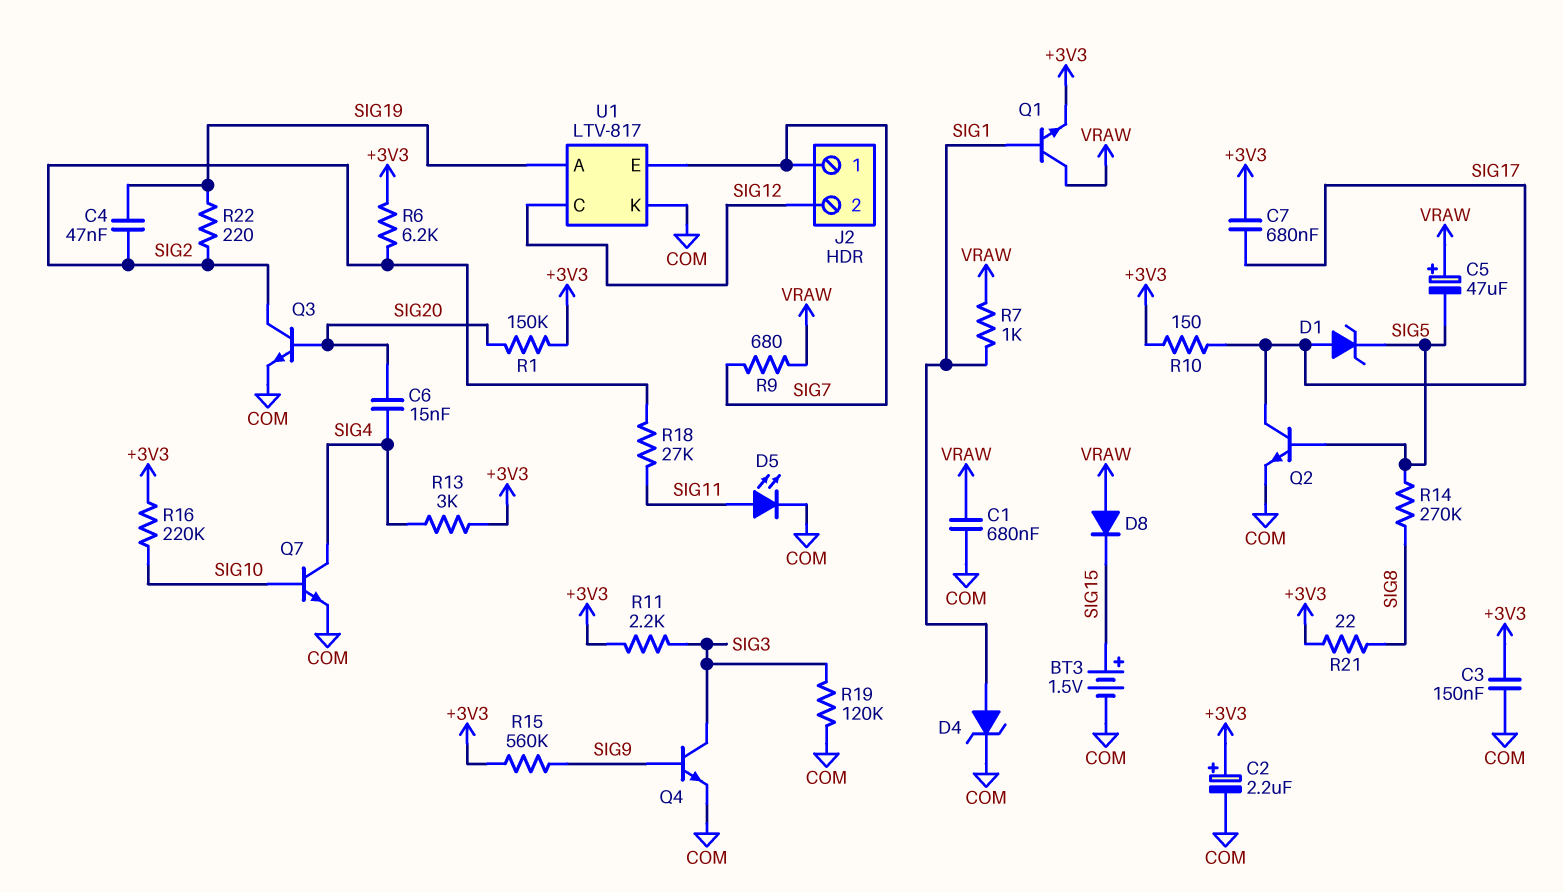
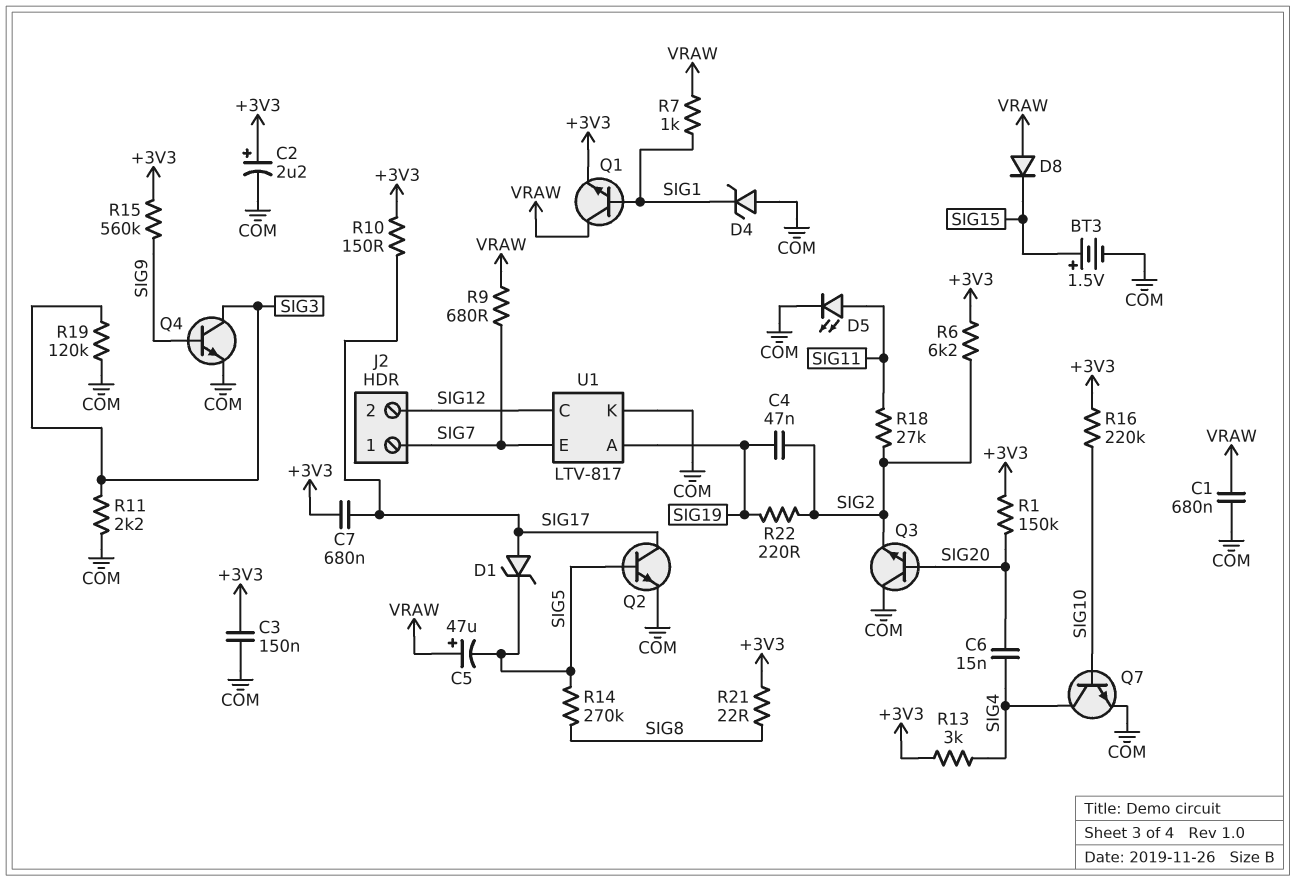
D4: zener (A SIG1, K COM) -> zener (A COM, K SIG1)
Q3: NPN (B SIG20, C SIG2, E COM) -> NPN (B SIG20, C COM, E SIG2)
R11: 2.2k (+3V3, SIG3) -> 2.2k (COM, SIG3)

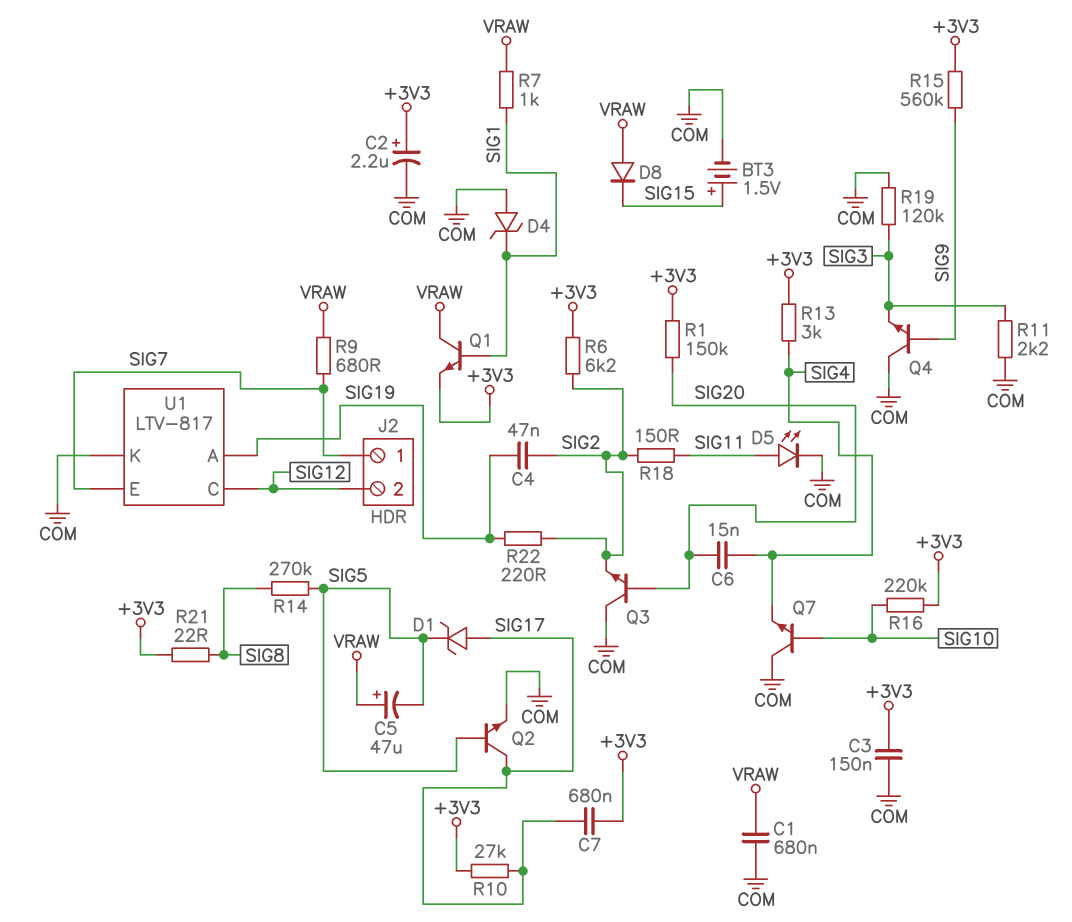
Q4: NPN (B SIG9, C SIG3, E COM) -> NPN (B SIG9, C COM, E SIG3)
Q7: NPN (B SIG10, C SIG4, E COM) -> NPN (B SIG10, C COM, E SIG4)
R10: 150 (+3V3, SIG17) -> 27k (+3V3, SIG17)
R18: 27k (SIG2, SIG11) -> 150 (SIG2, SIG11)

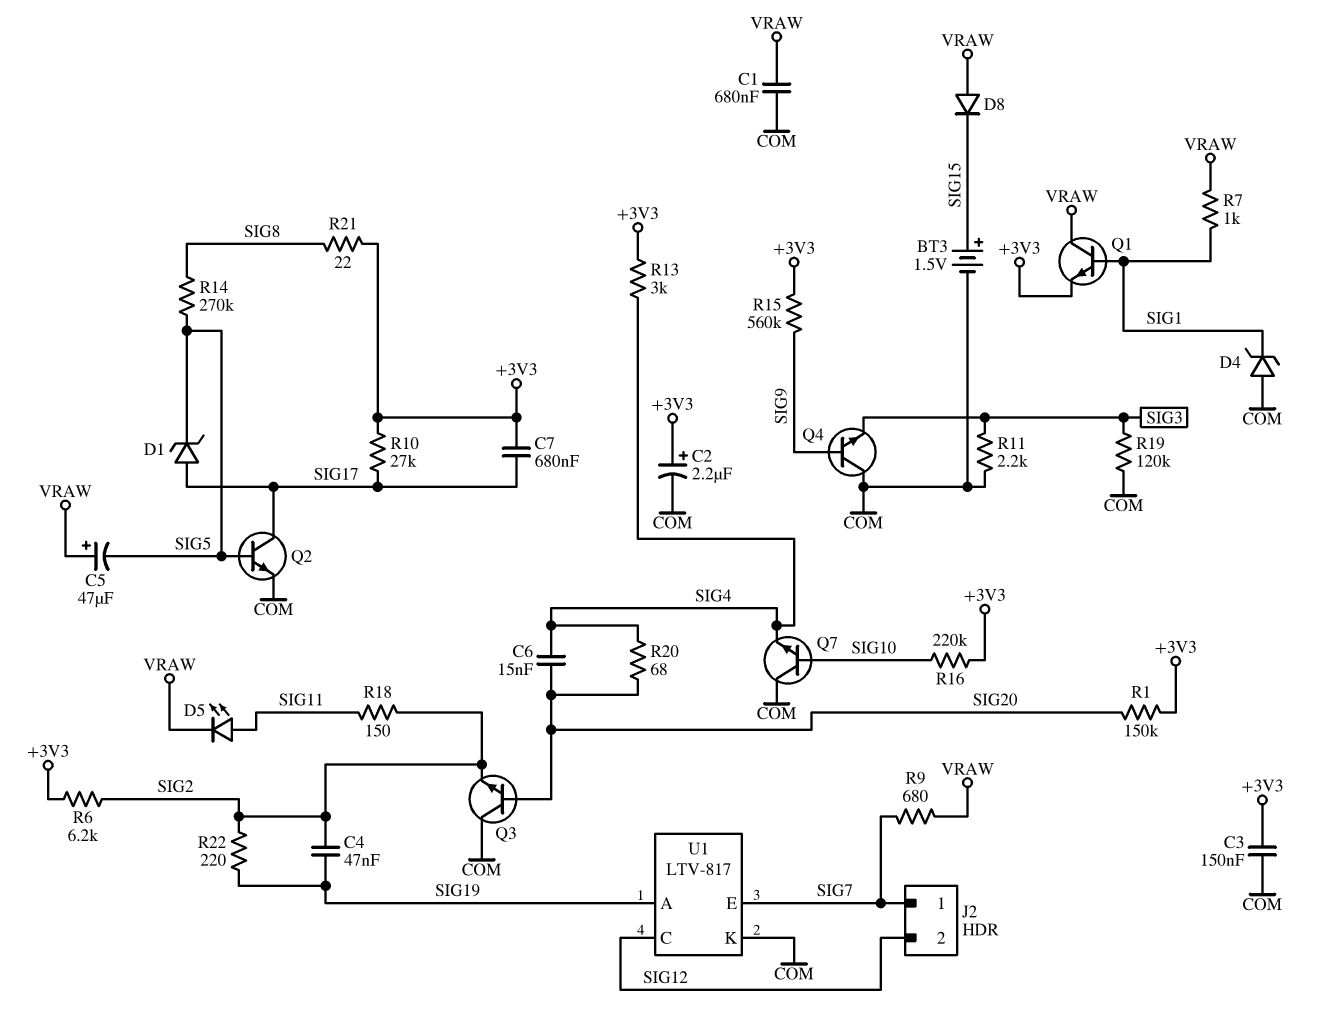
D5: LED (A SIG11, K COM) -> LED (A SIG11, K VRAW)
R20: none -> 68 (SIG4, SIG20)

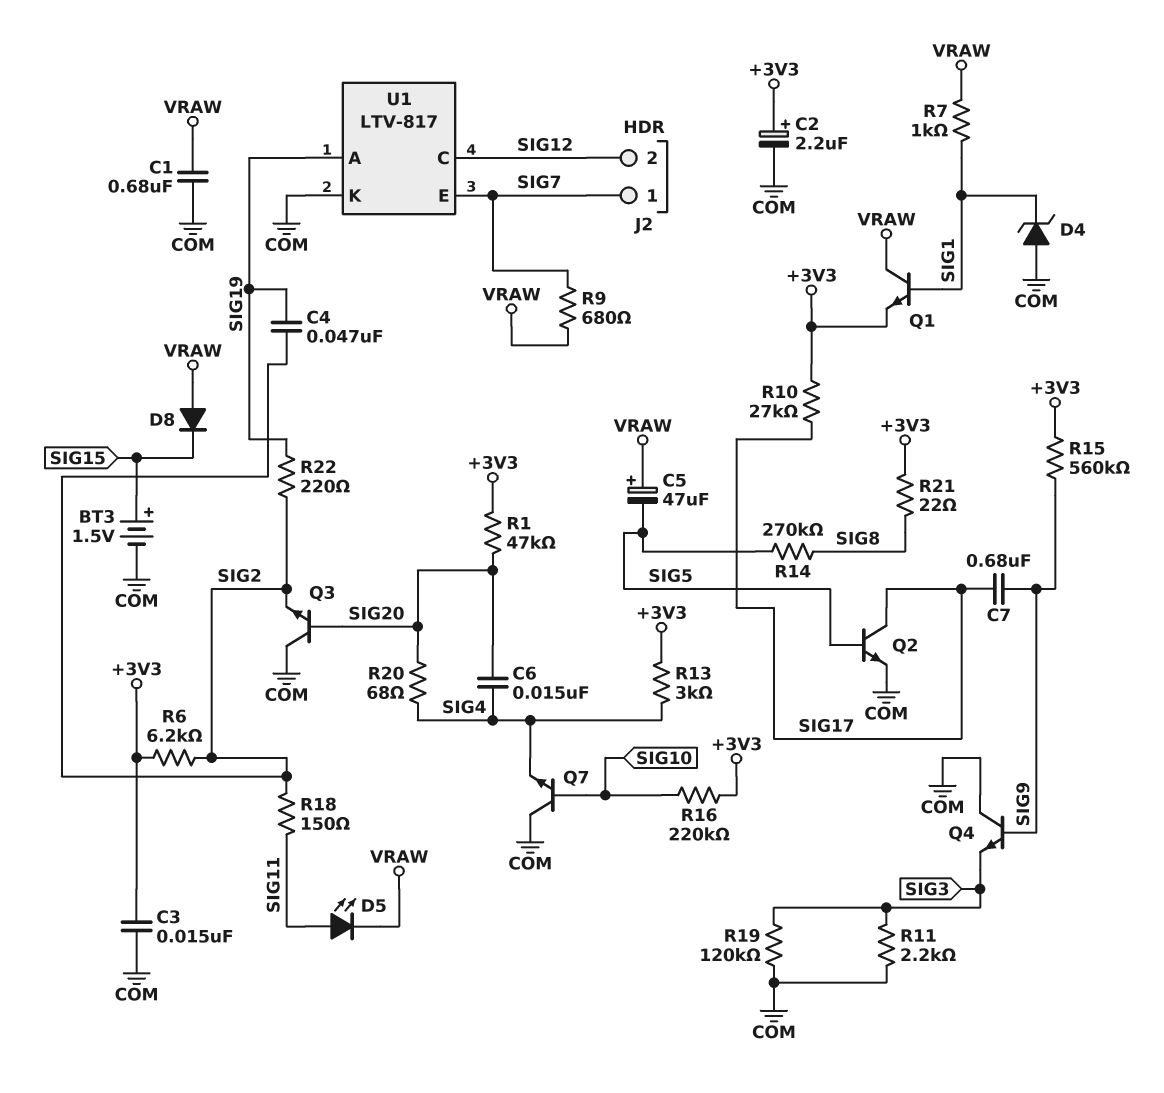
C3: 150nF (+3V3, COM) -> 15nF (+3V3, COM)
C7: 680nF (+3V3, SIG17) -> 680nF (SIG9, SIG17)
D1: zener (A SIG17, K SIG5) -> none
R1: 150k (+3V3, SIG20) -> 47k (+3V3, SIG20)

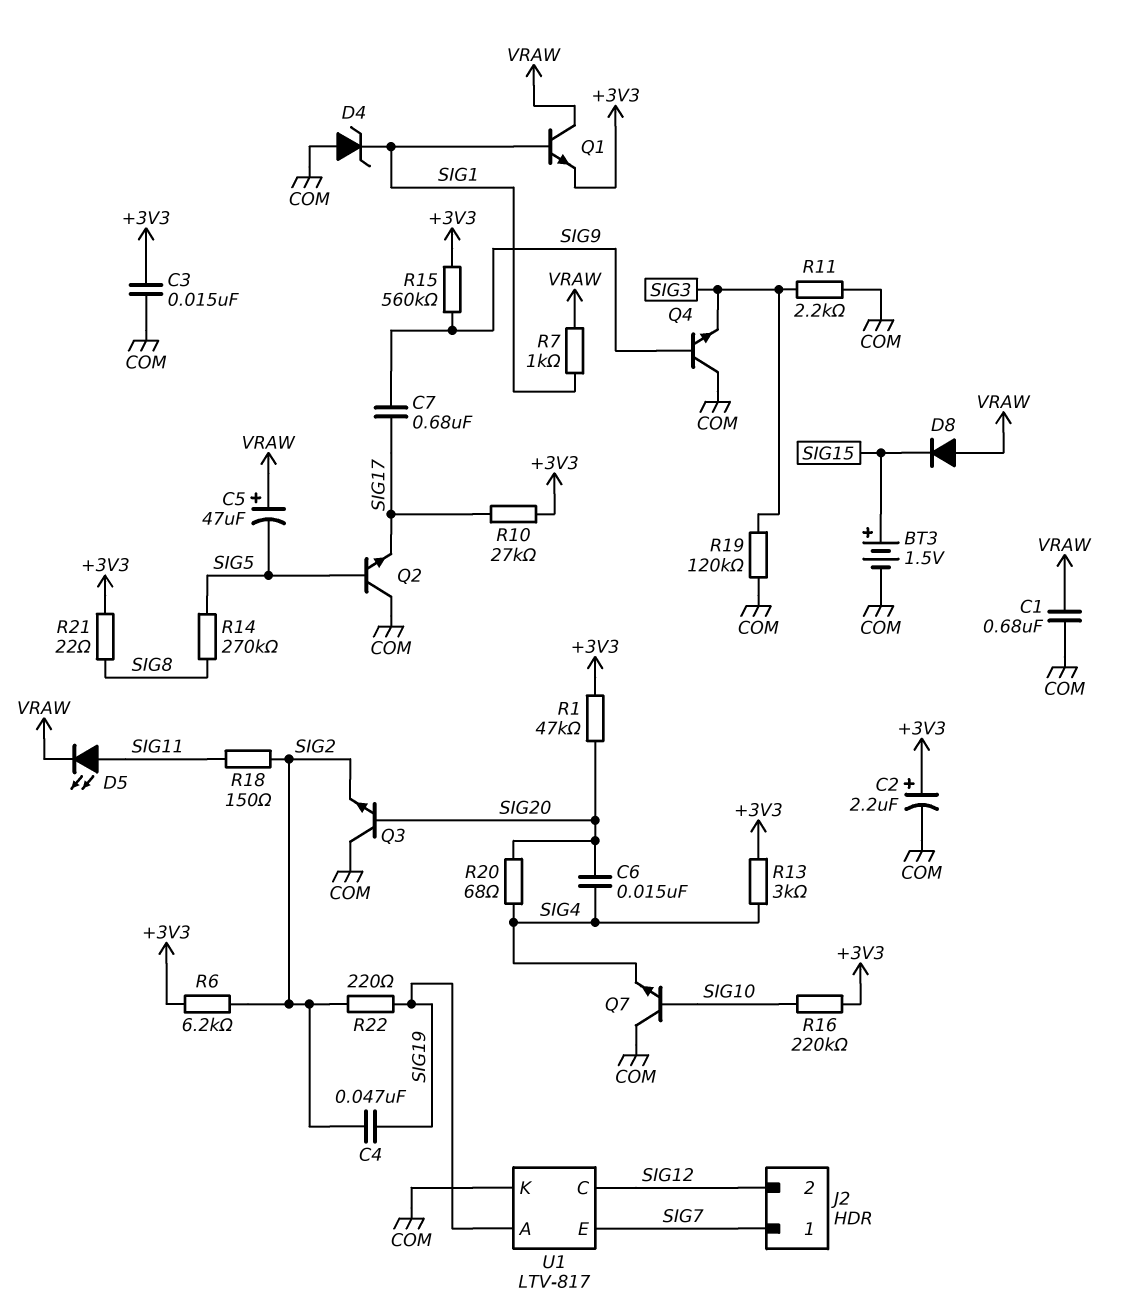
Q2: NPN (B SIG5, C SIG17, E COM) -> NPN (B SIG5, C COM, E SIG17)
R9: 680 (SIG7, VRAW) -> none

